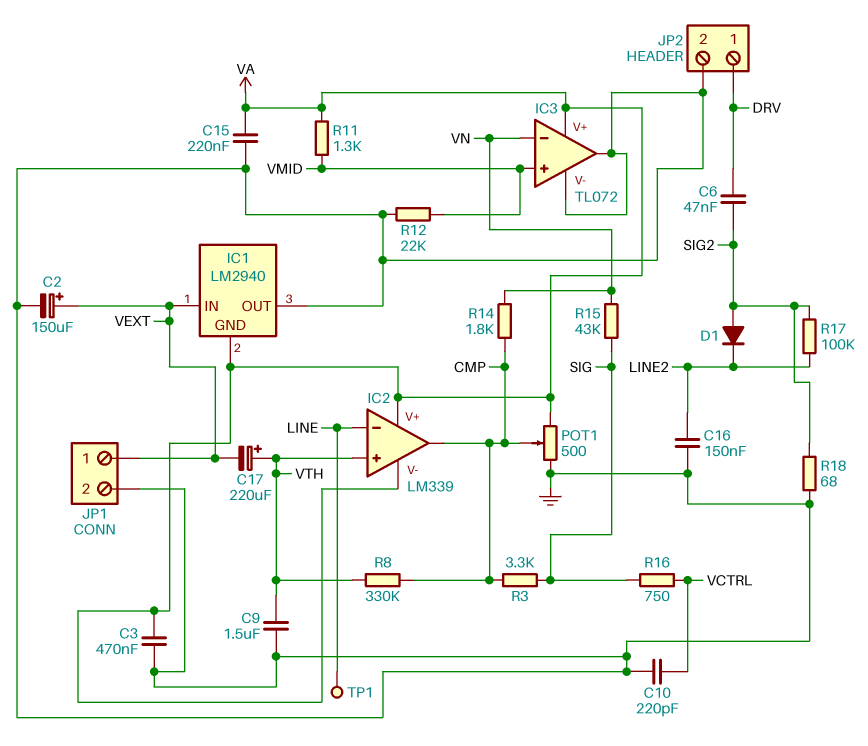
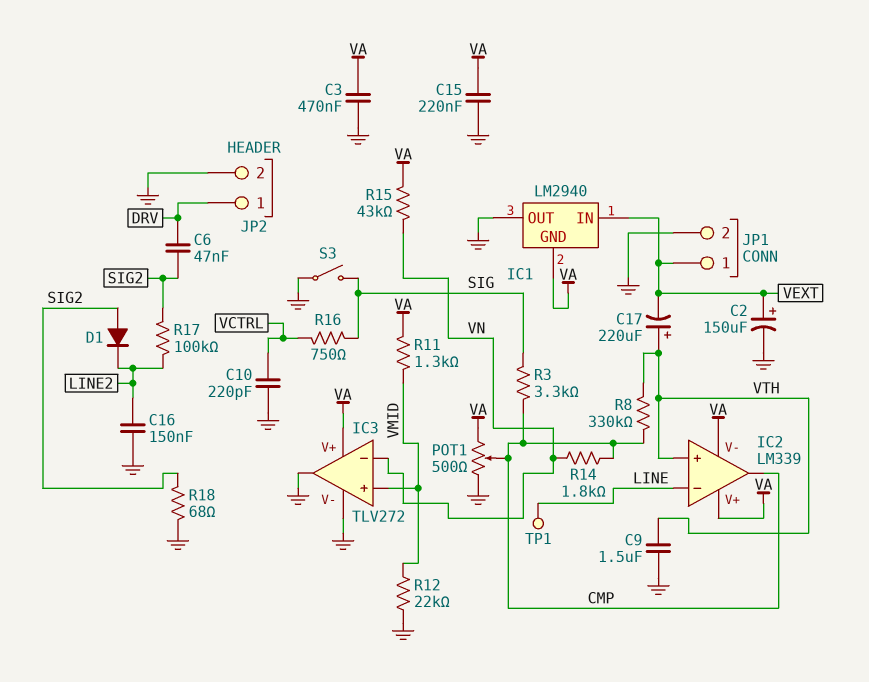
IC3: TL072 -> TLV272
R15: 43k (SIG, VN) -> 43k (VA, VN)
S3: none -> switch (GND, SIG)

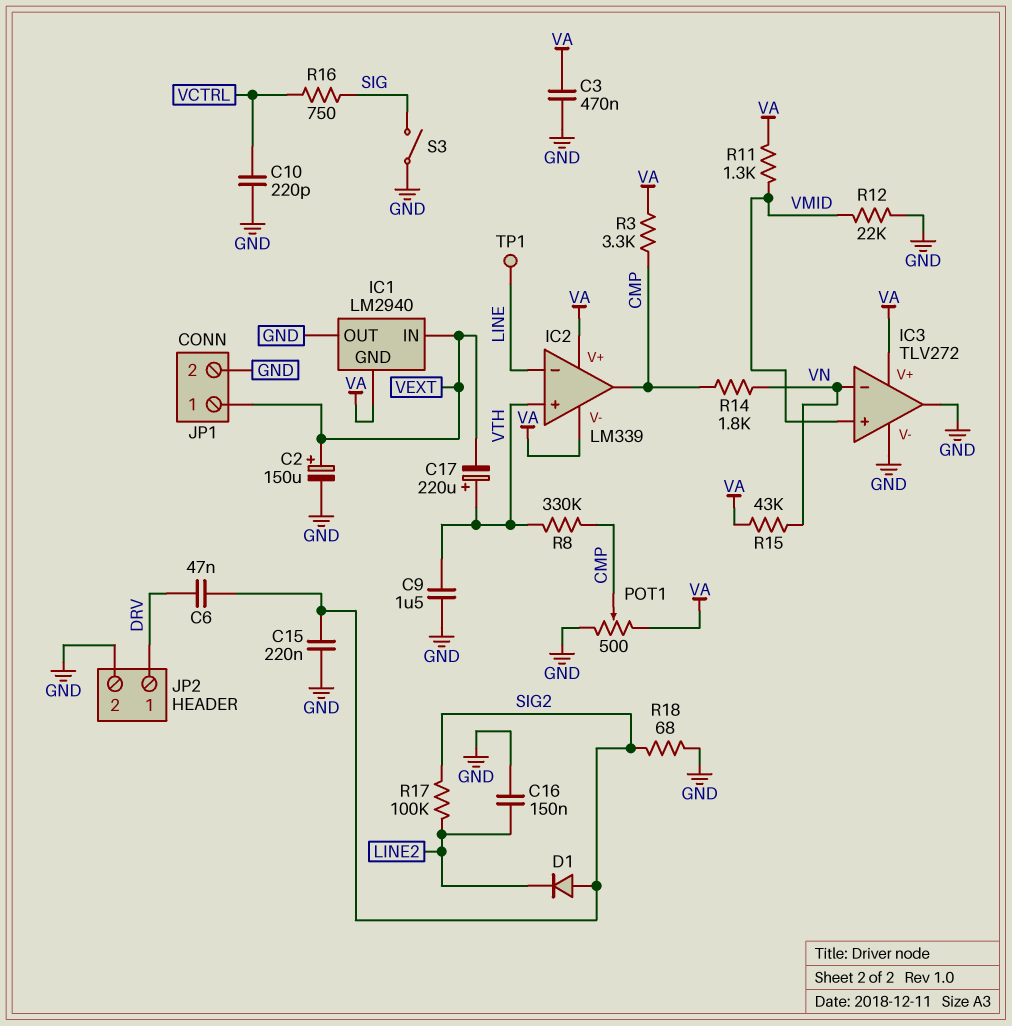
C15: 220nF (GND, VA) -> 220nF (GND, SIG2)
R3: 3.3k (CMP, SIG) -> 3.3k (CMP, VA)

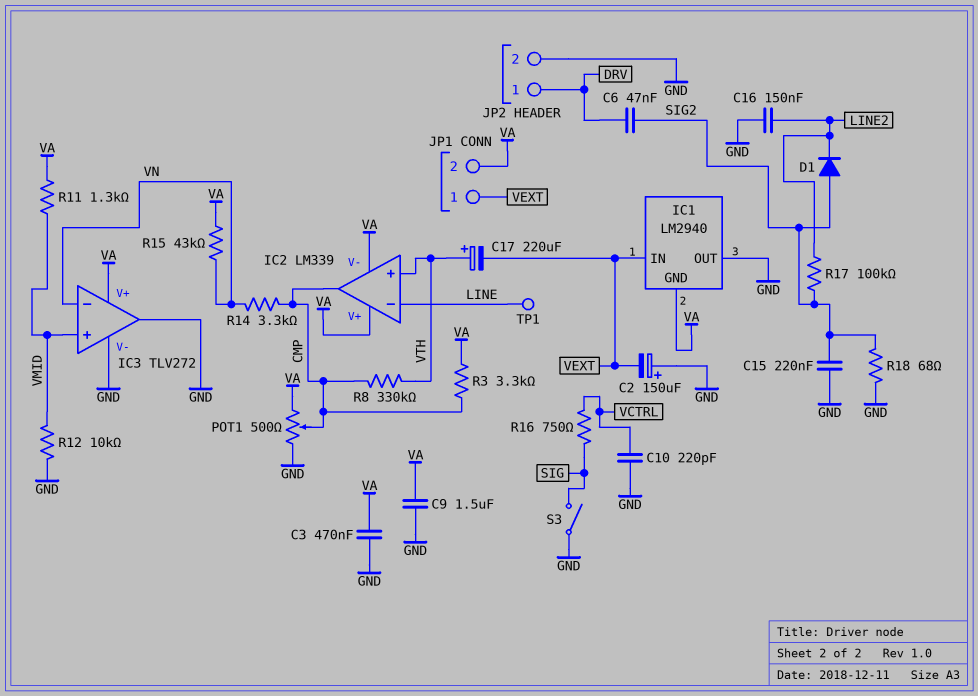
C2: 150uF (plus VEXT, minus GND) -> 150uF (plus GND, minus VEXT)
C9: 1.5uF (GND, VTH) -> 1.5uF (GND, VA)
JP1 pin 2: GND -> VA
R12: 22k (GND, VMID) -> 10k (GND, VMID)
R14: 1.8k (CMP, VN) -> 3.3k (CMP, VN)

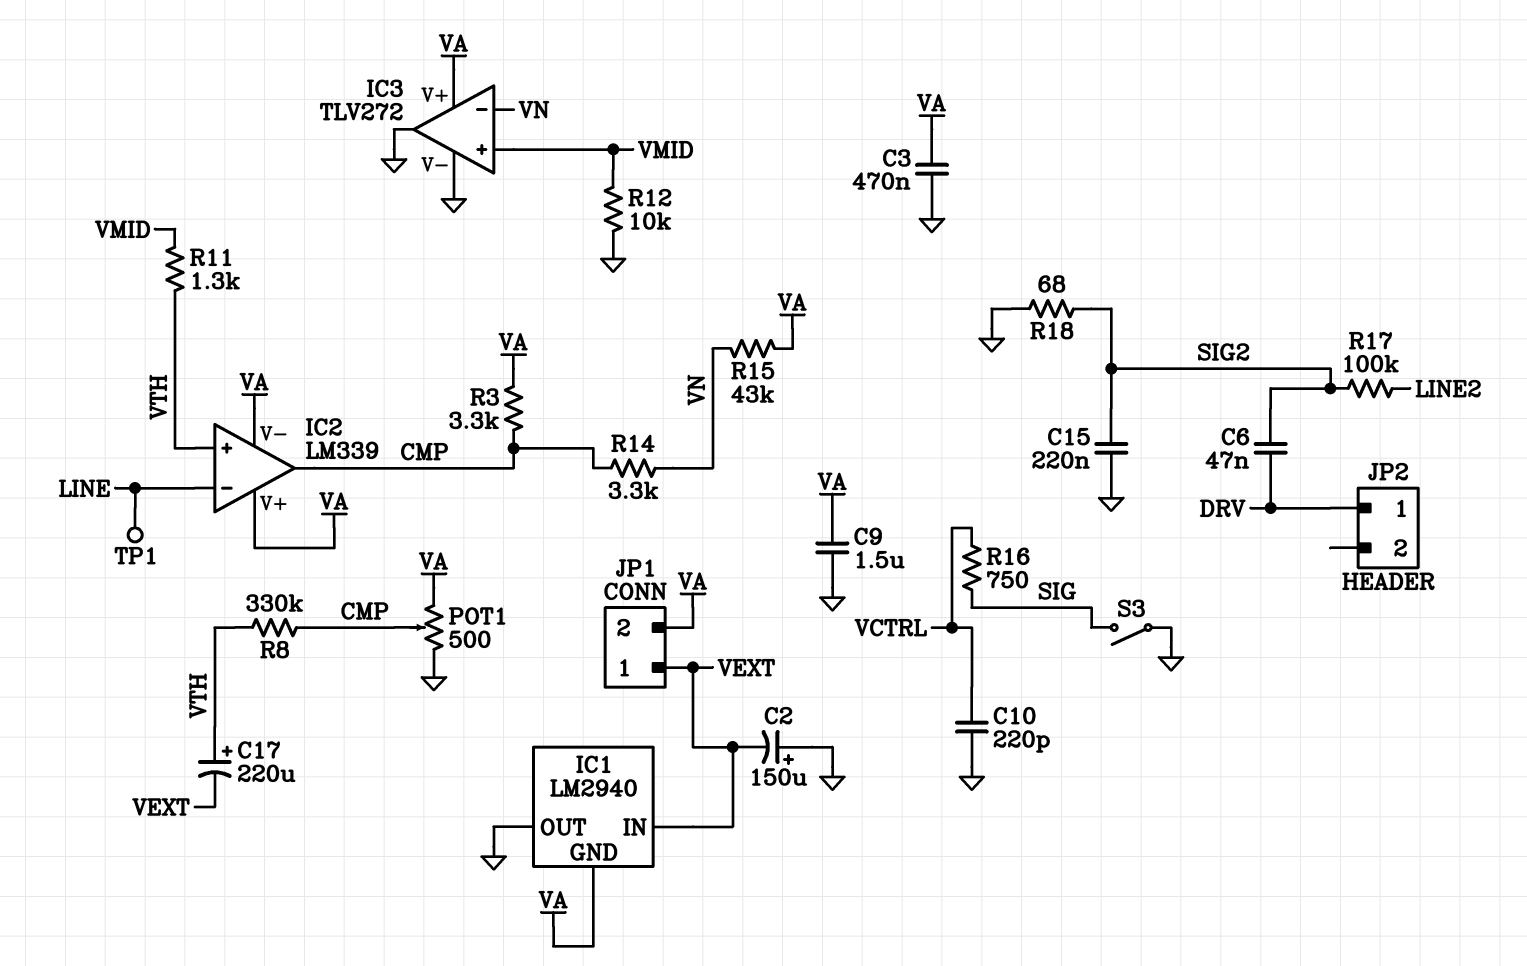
C16: 150nF (GND, LINE2) -> none
D1: diode (A SIG2, K LINE2) -> none
JP2 pin 2: GND -> none
R11: 1.3k (VA, VMID) -> 1.3k (VMID, VTH)

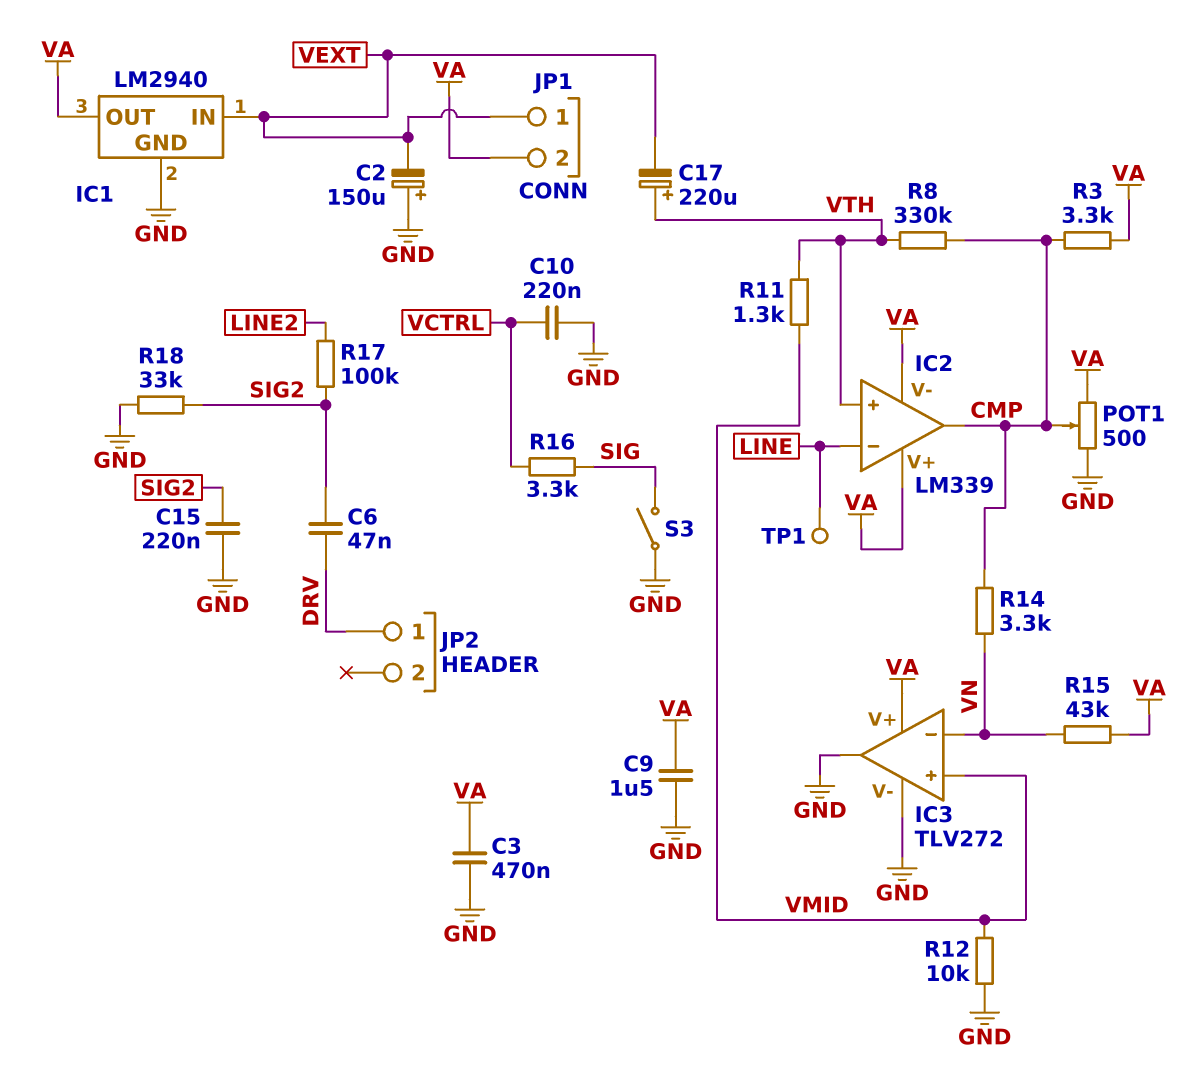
C10: 220pF (GND, VCTRL) -> 220nF (GND, VCTRL)
IC1 pin GND: VA -> GND
IC1 pin OUT: GND -> VA
R16: 750 (SIG, VCTRL) -> 3.3k (SIG, VCTRL)
R18: 68 (GND, SIG2) -> 33k (GND, SIG2)

